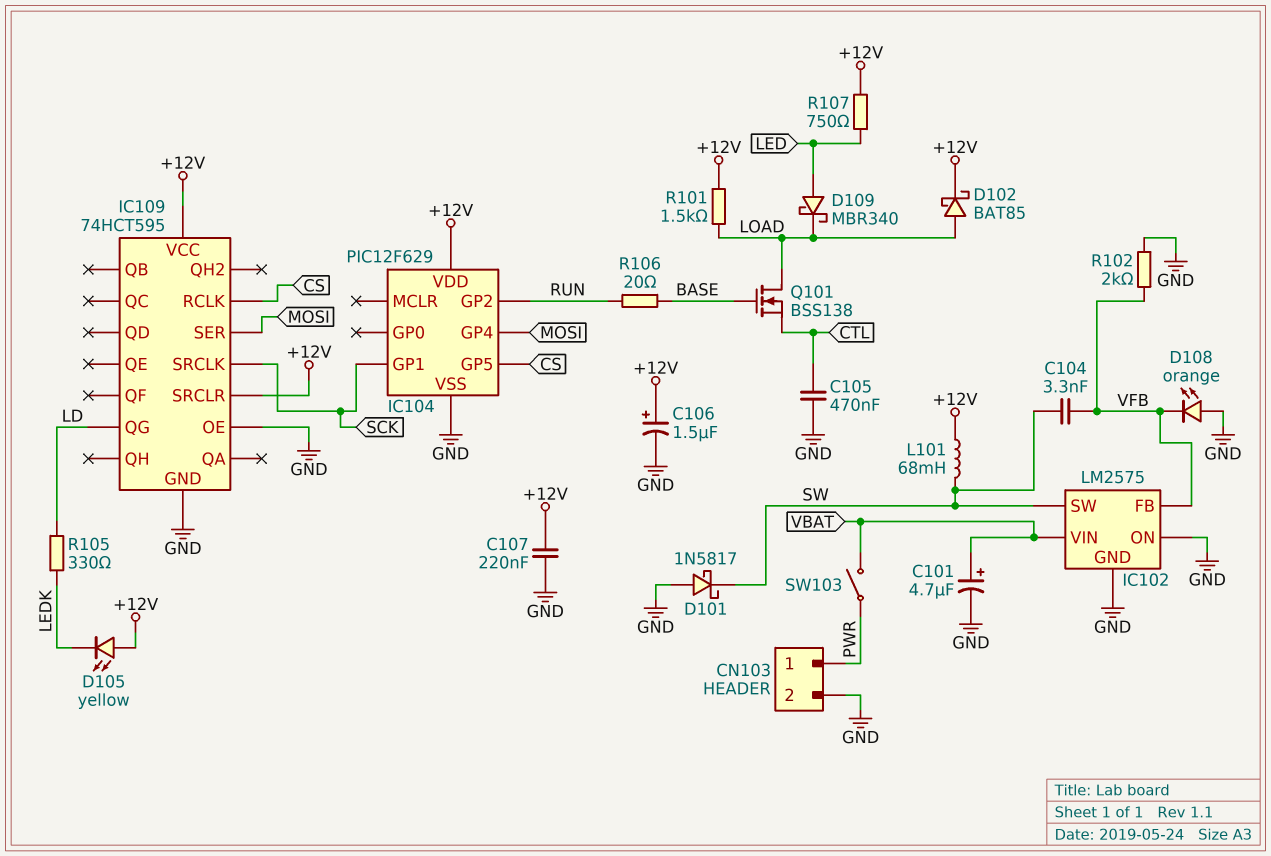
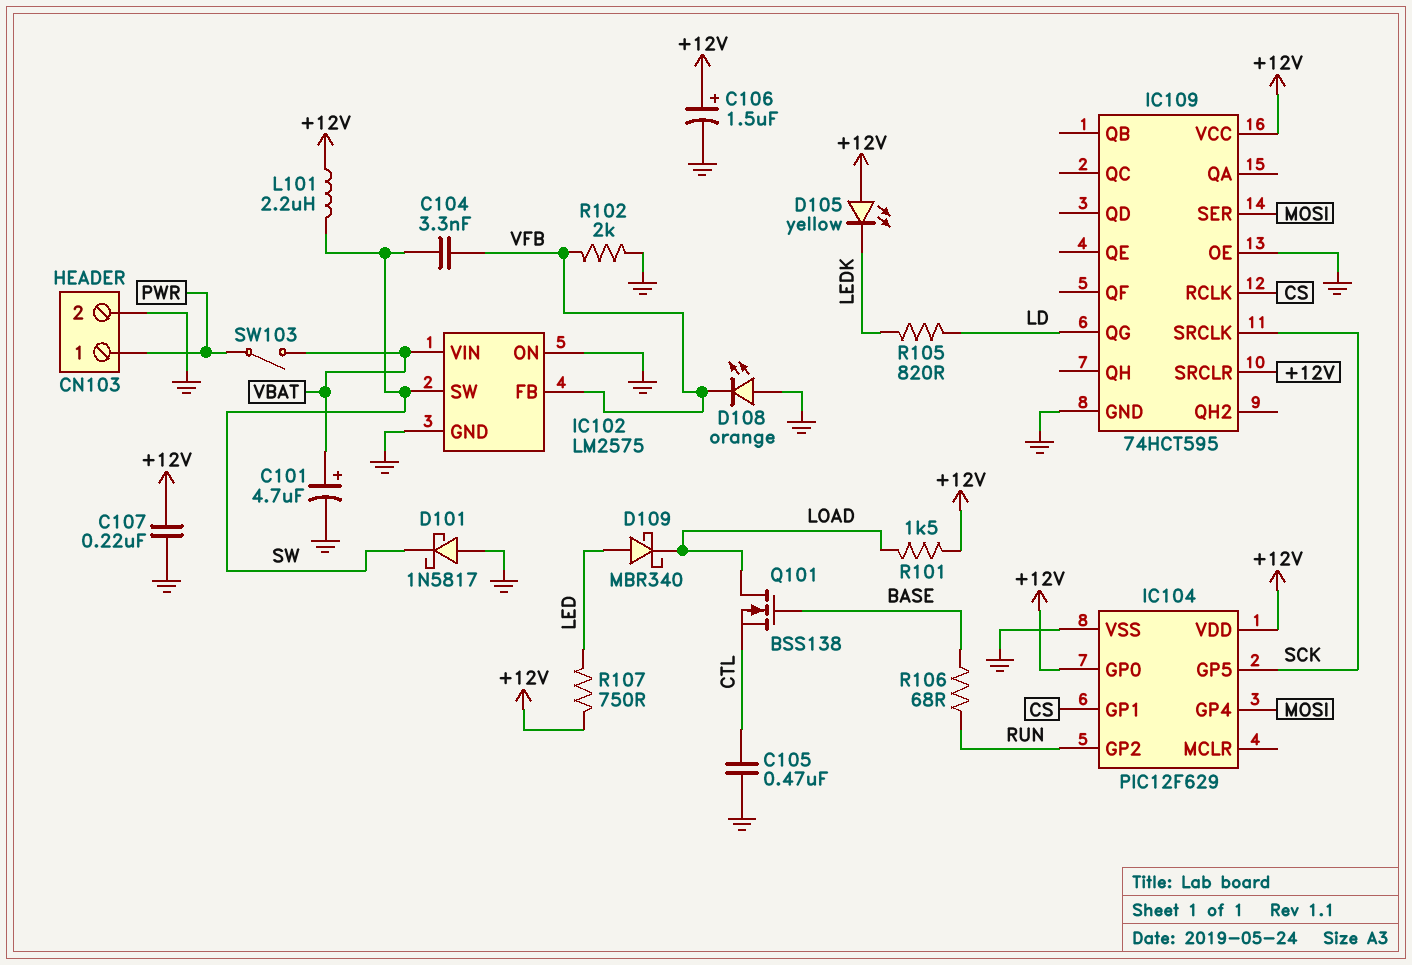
D102: schottky BAT85 (A LOAD, K +12V) -> none
IC104 pin GP0: none -> +12V
IC104 pin GP1: SCK -> CS
IC104 pin GP5: CS -> SCK
L101: 68mH (+12V, SW) -> 2.2uH (+12V, SW)
R105: 330 (LD, LEDK) -> 820 (LD, LEDK)
R106: 20 (BASE, RUN) -> 68 (BASE, RUN)

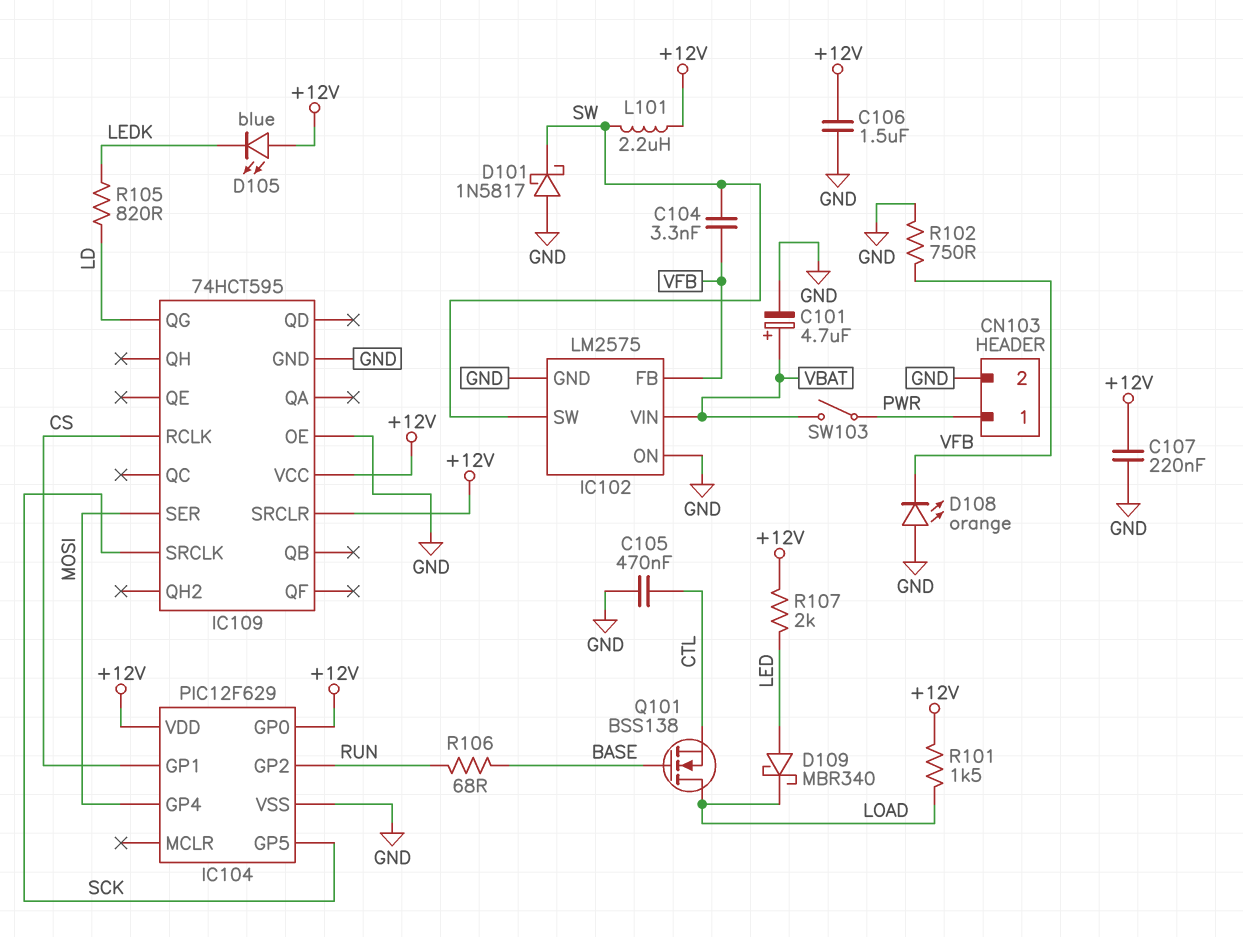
C106: 1.5uF (plus +12V, minus GND) -> 1.5uF (+12V, GND)
D105: LED yellow (A +12V, K LEDK) -> LED blue (A +12V, K LEDK)
R102: 2k (GND, VFB) -> 750 (GND, VFB)
R107: 750 (+12V, LED) -> 2k (+12V, LED)

